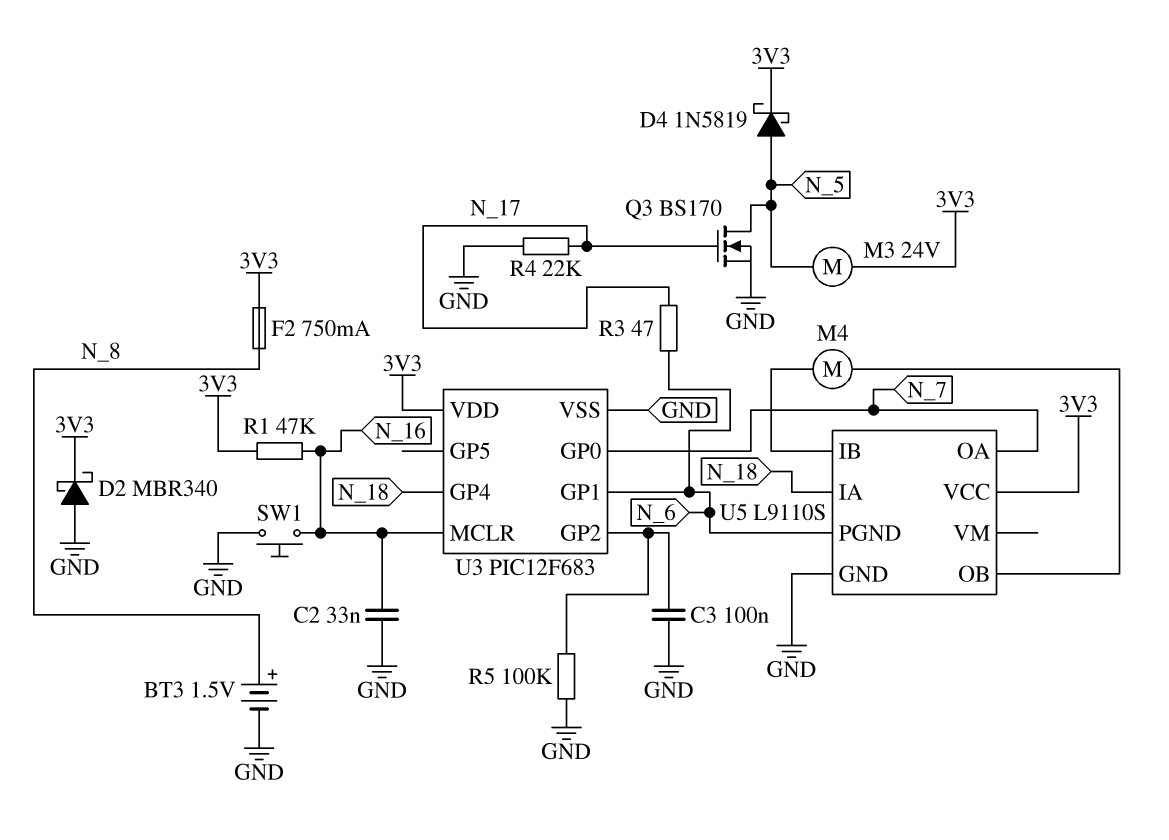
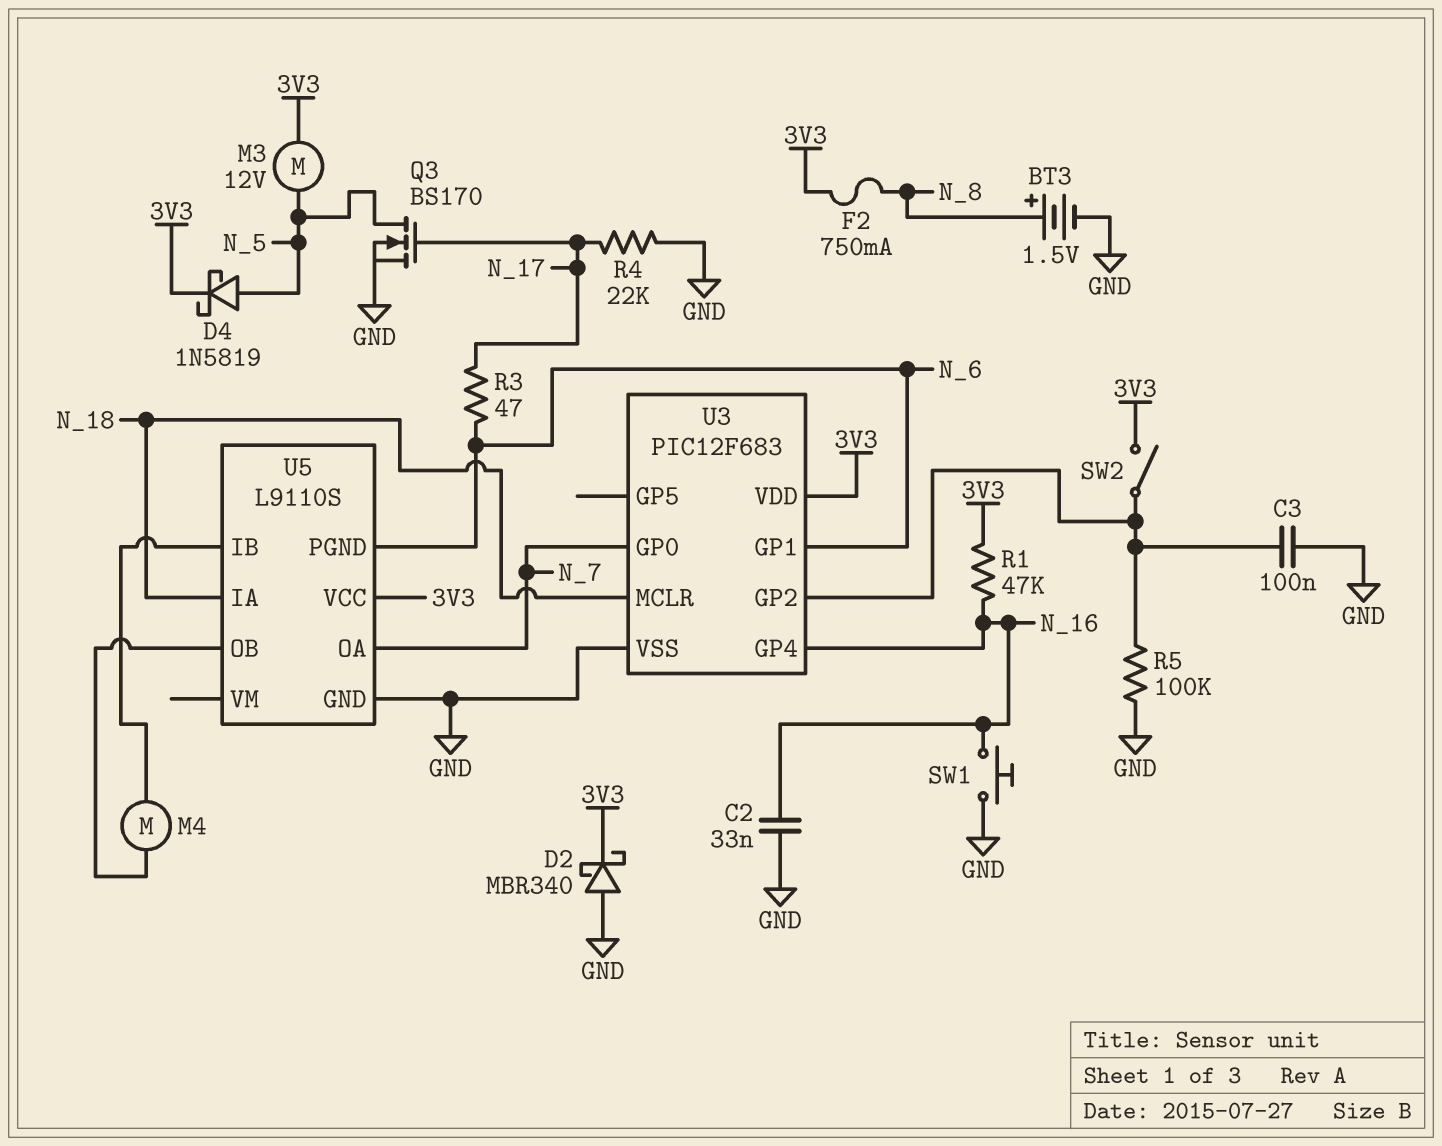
M3: motor 24V (3V3, N_5) -> motor 12V (3V3, N_5)
SW2: none -> switch (3V3, U3/GP2)
U3 pin GP4: N_18 -> N_16
U3 pin MCLR: N_16 -> N_18

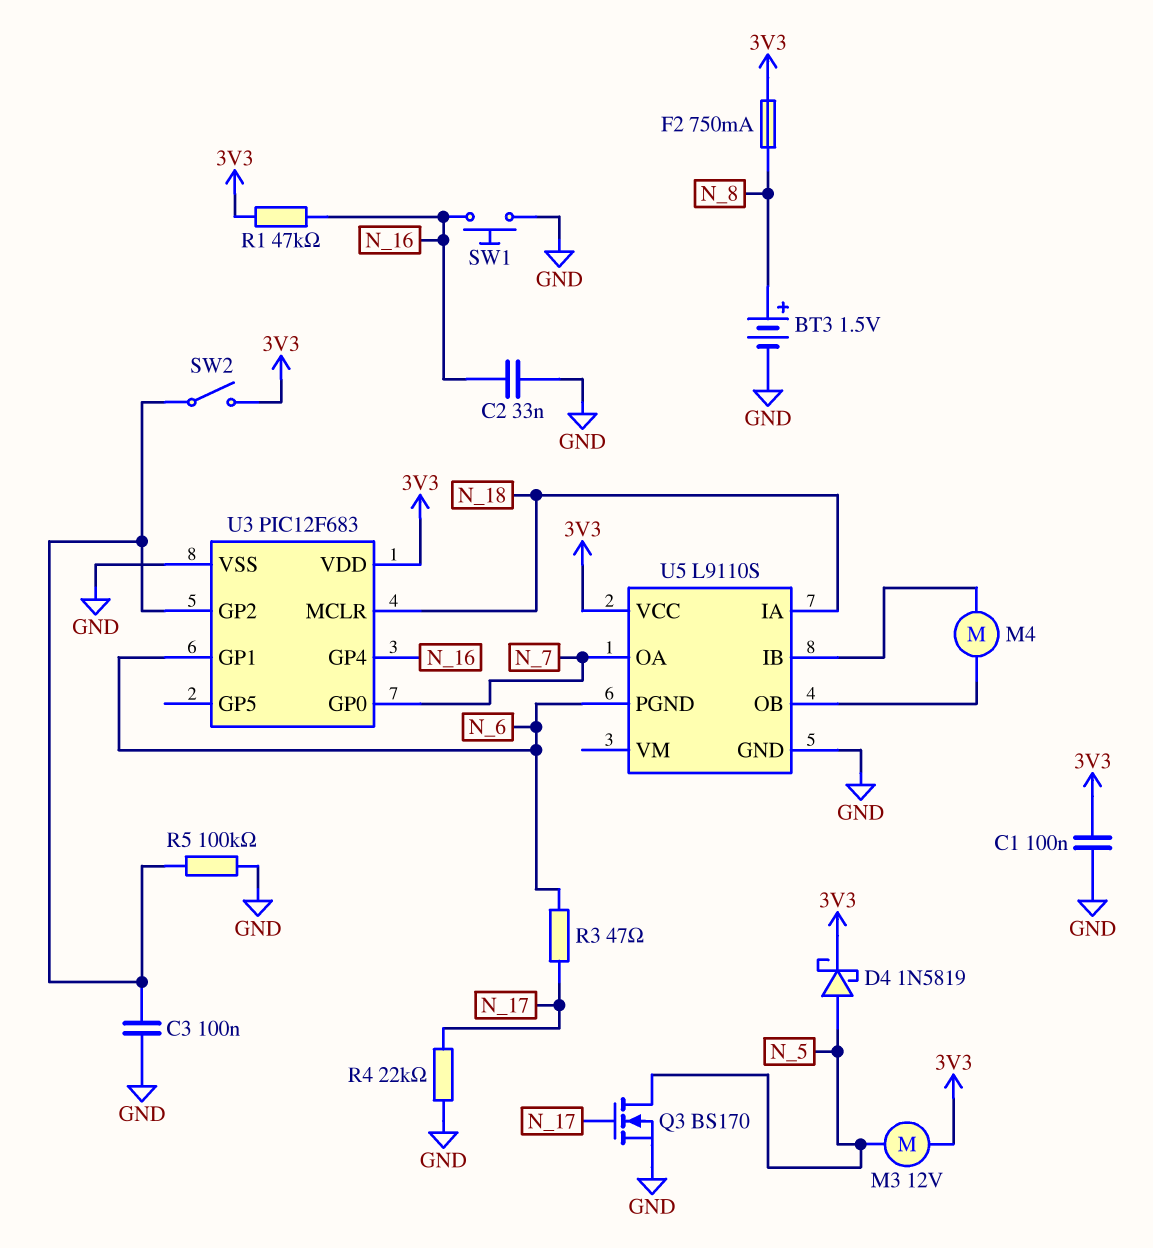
C1: none -> 100nF (3V3, GND)
D2: schottky MBR340 (A GND, K 3V3) -> none

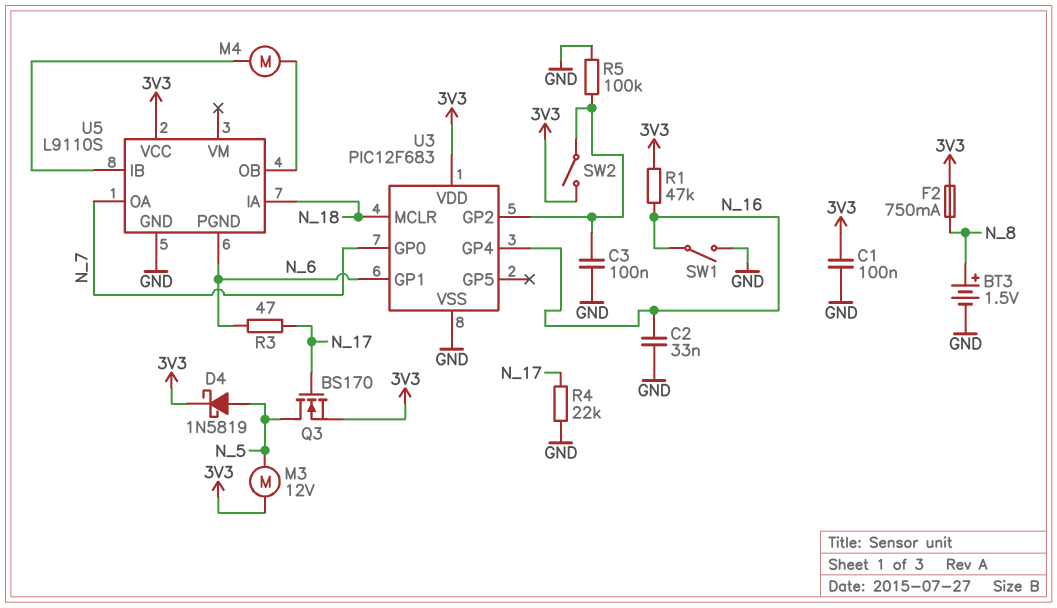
Q3: NMOS BS170 (G N_17, D N_5, S GND) -> NMOS BS170 (G N_17, D N_5, S 3V3)
SW1: button (GND, N_16) -> switch (GND, N_16)

